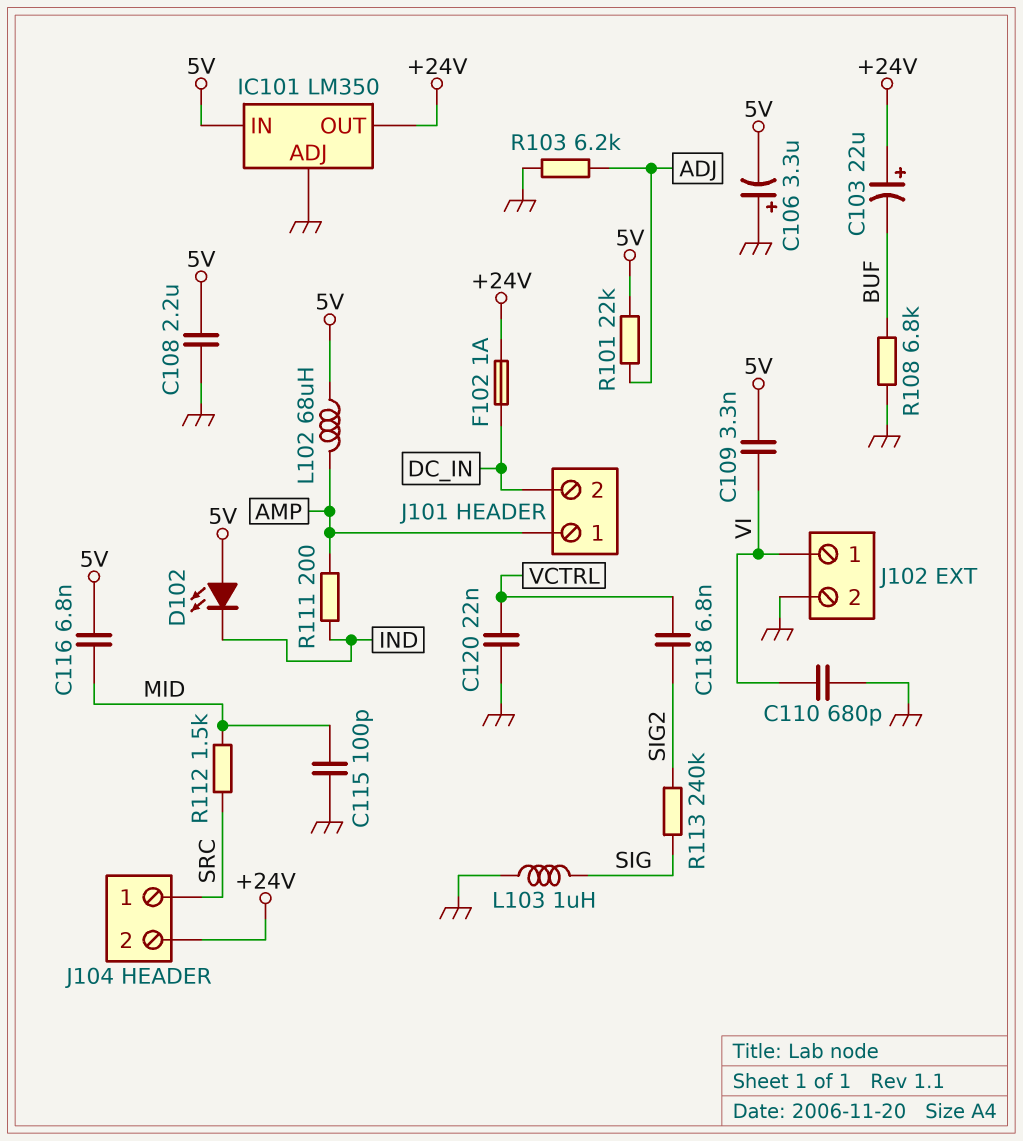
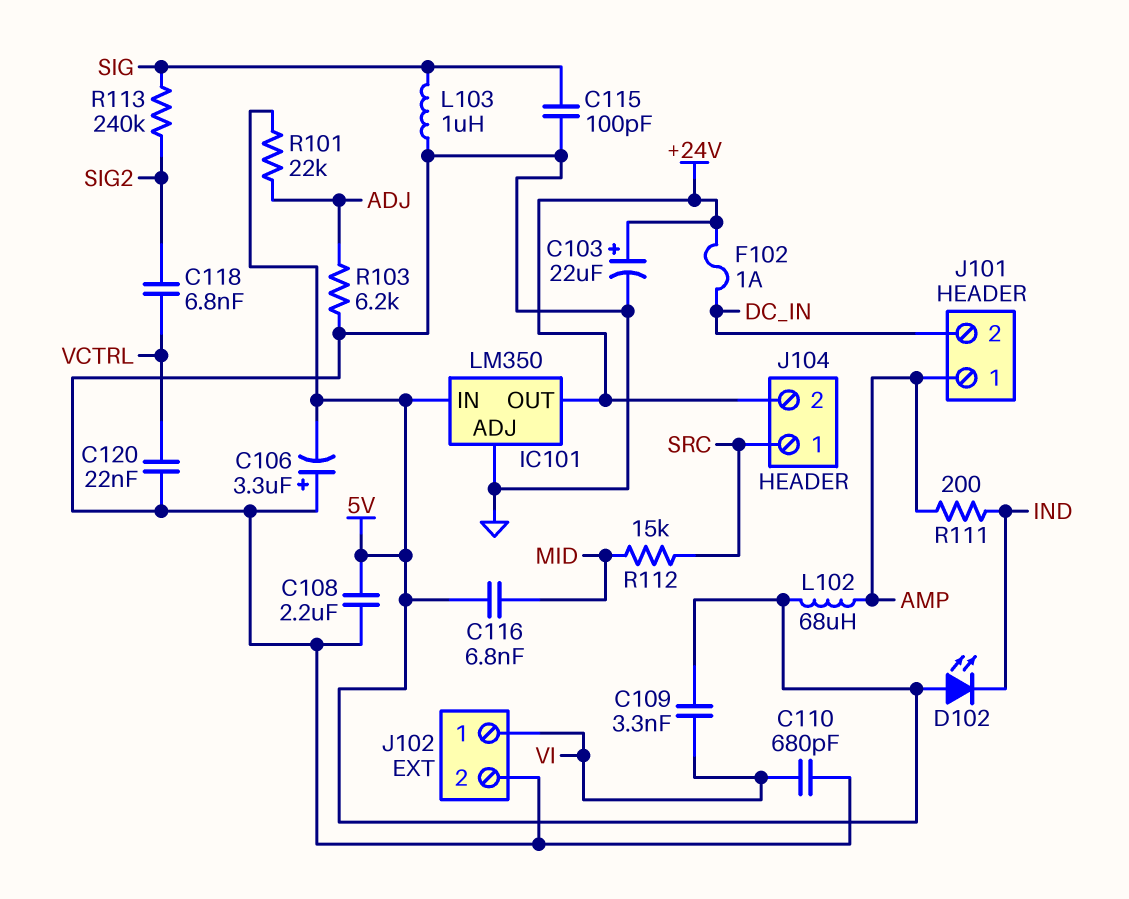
C103: 22uF (plus +24V, minus BUF) -> 22uF (plus +24V, minus GND)
C115: 100pF (GND, MID) -> 100pF (GND, SIG)
R108: 6.8k (BUF, GND) -> none
R112: 1.5k (MID, SRC) -> 15k (MID, SRC)

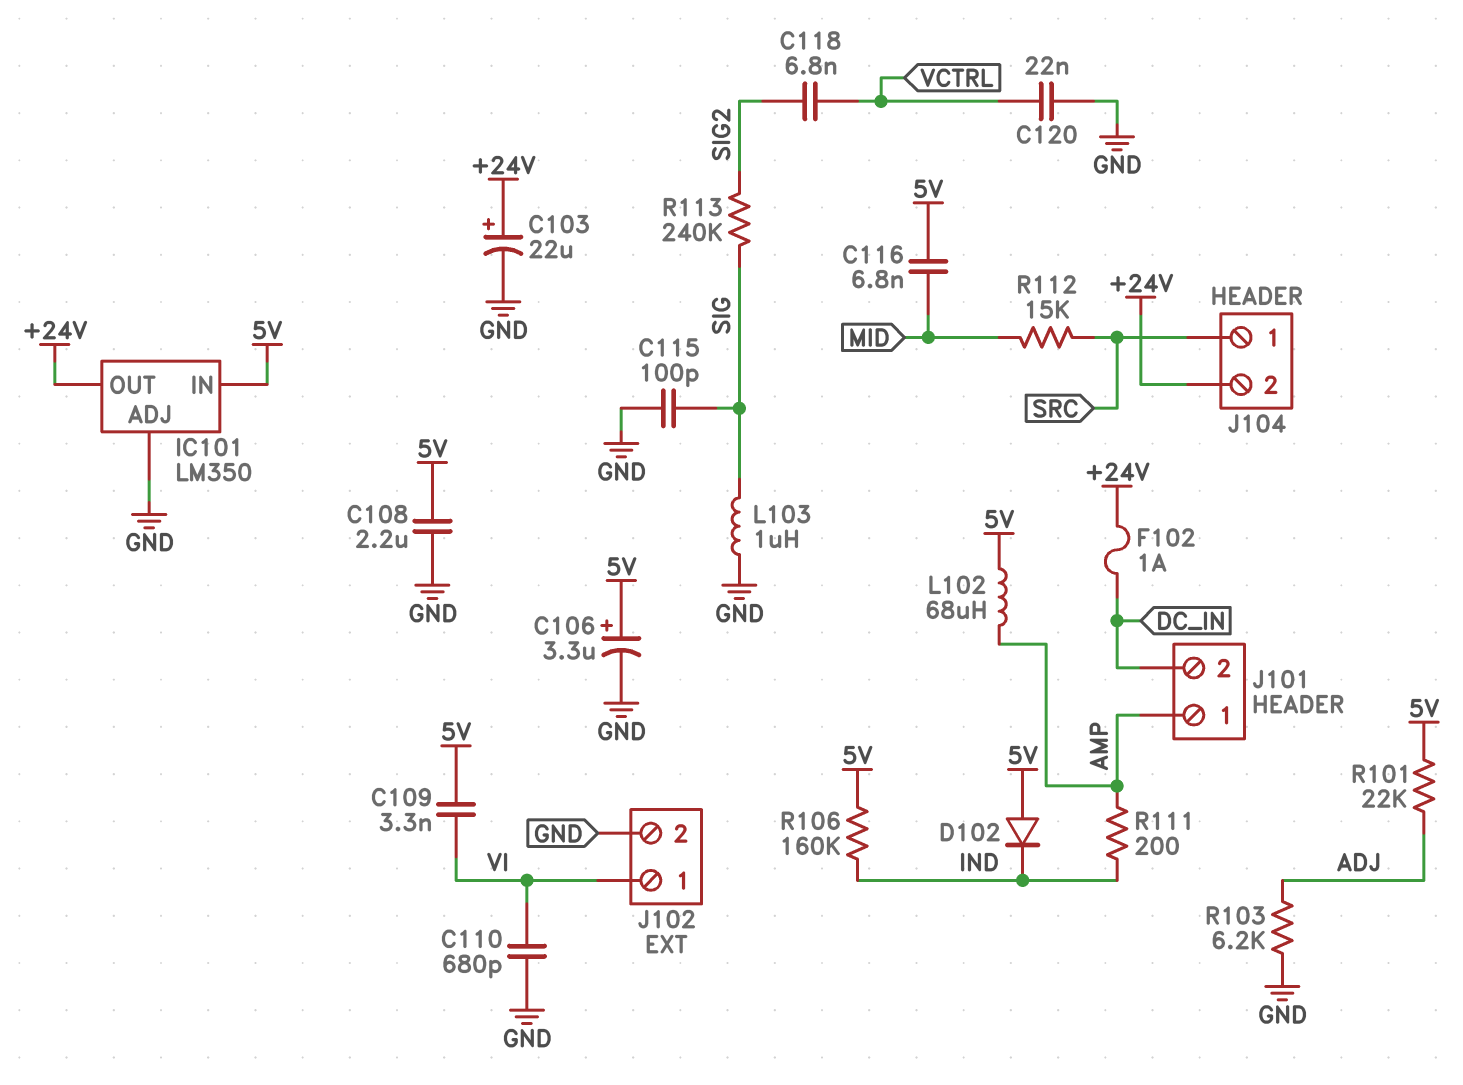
C106: 3.3uF (plus GND, minus 5V) -> 3.3uF (plus 5V, minus GND)
D102: LED (A 5V, K IND) -> diode (A 5V, K IND)
R106: none -> 160k (5V, IND)

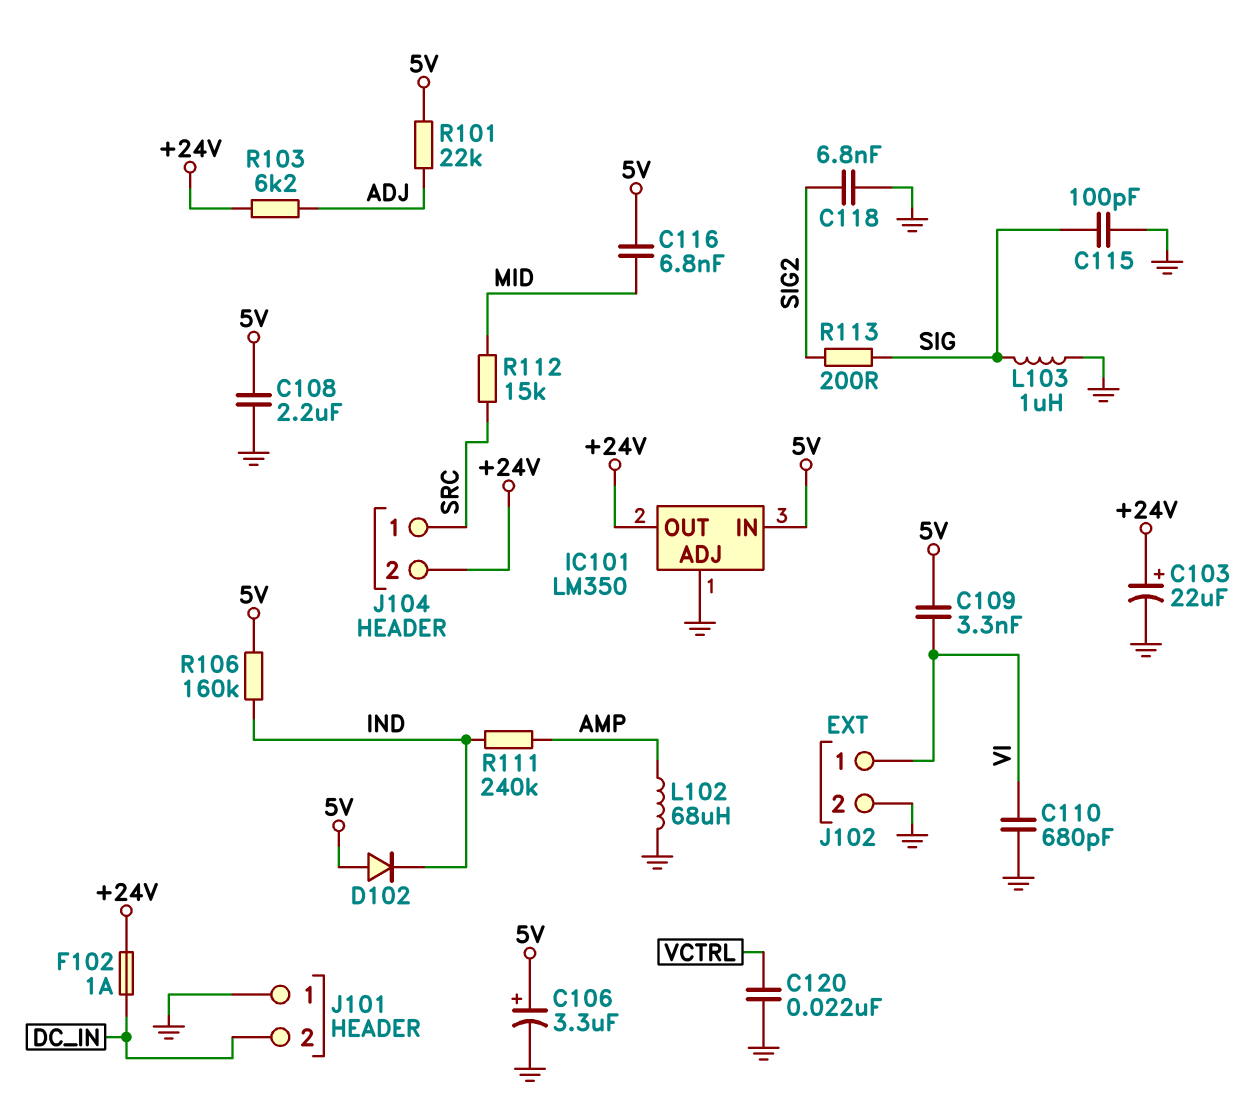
C118: 6.8nF (SIG2, VCTRL) -> 6.8nF (GND, SIG2)
J101 pin 1: AMP -> GND
L102: 68uH (5V, AMP) -> 68uH (AMP, GND)
R103: 6.2k (ADJ, GND) -> 6.2k (+24V, ADJ)
R111: 200 (AMP, IND) -> 240k (AMP, IND)
R113: 240k (SIG, SIG2) -> 200 (SIG, SIG2)

